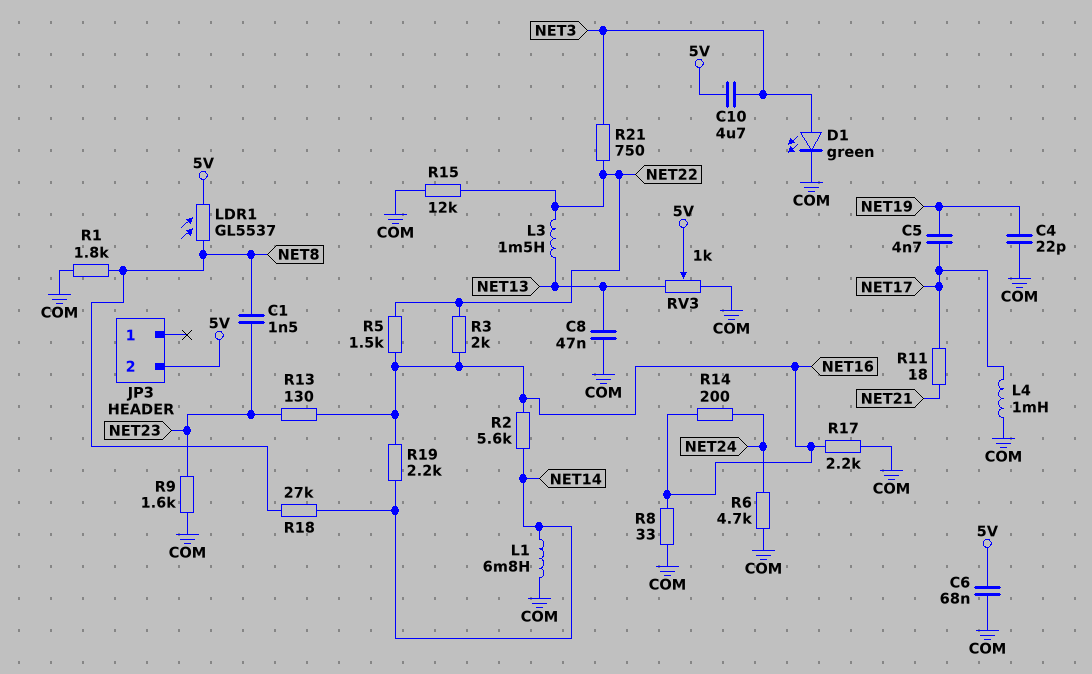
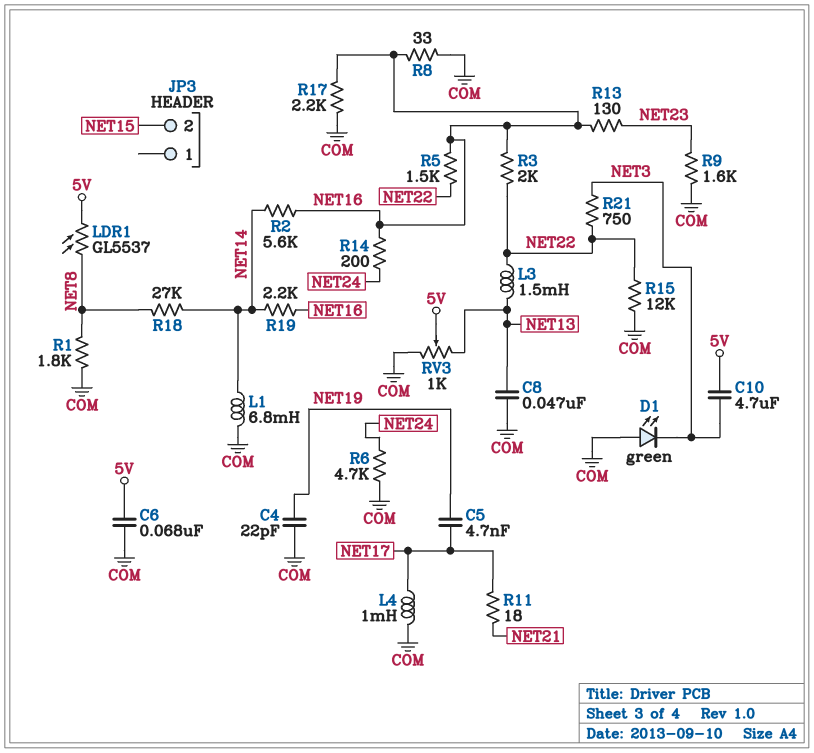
C1: 1.5nF (NET8, NET23) -> none
D1: LED green (A NET3, K COM) -> LED green (A COM, K NET3)
JP3 pin 2: 5V -> NET15

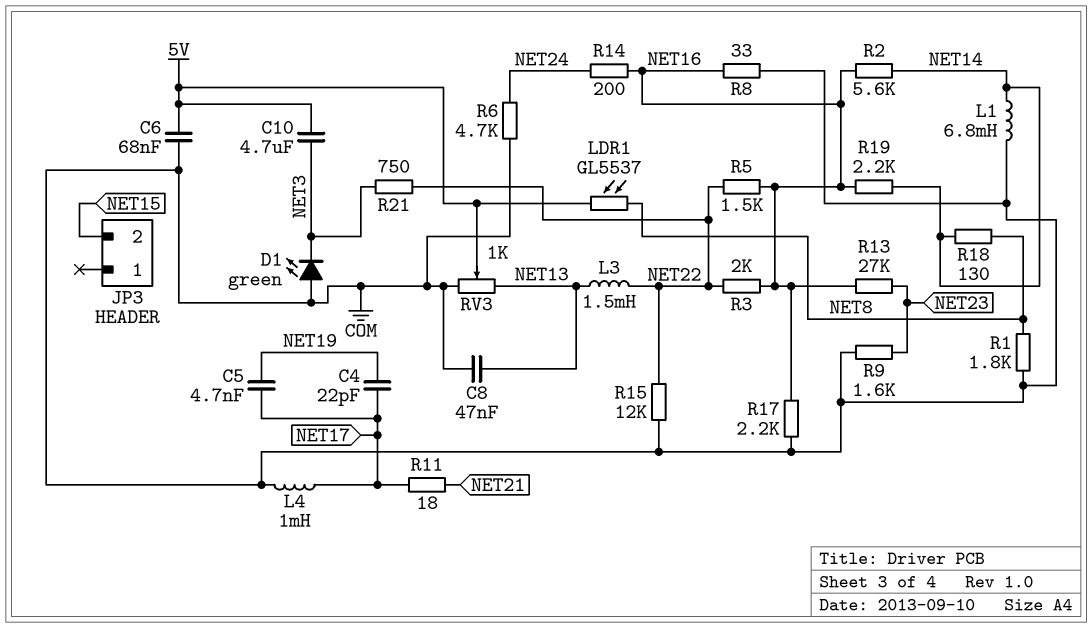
C4: 22pF (COM, NET19) -> 22pF (NET17, NET19)
R13: 130 (NET16, NET23) -> 27k (NET16, NET23)
R18: 27k (NET8, NET14) -> 130 (NET8, NET14)

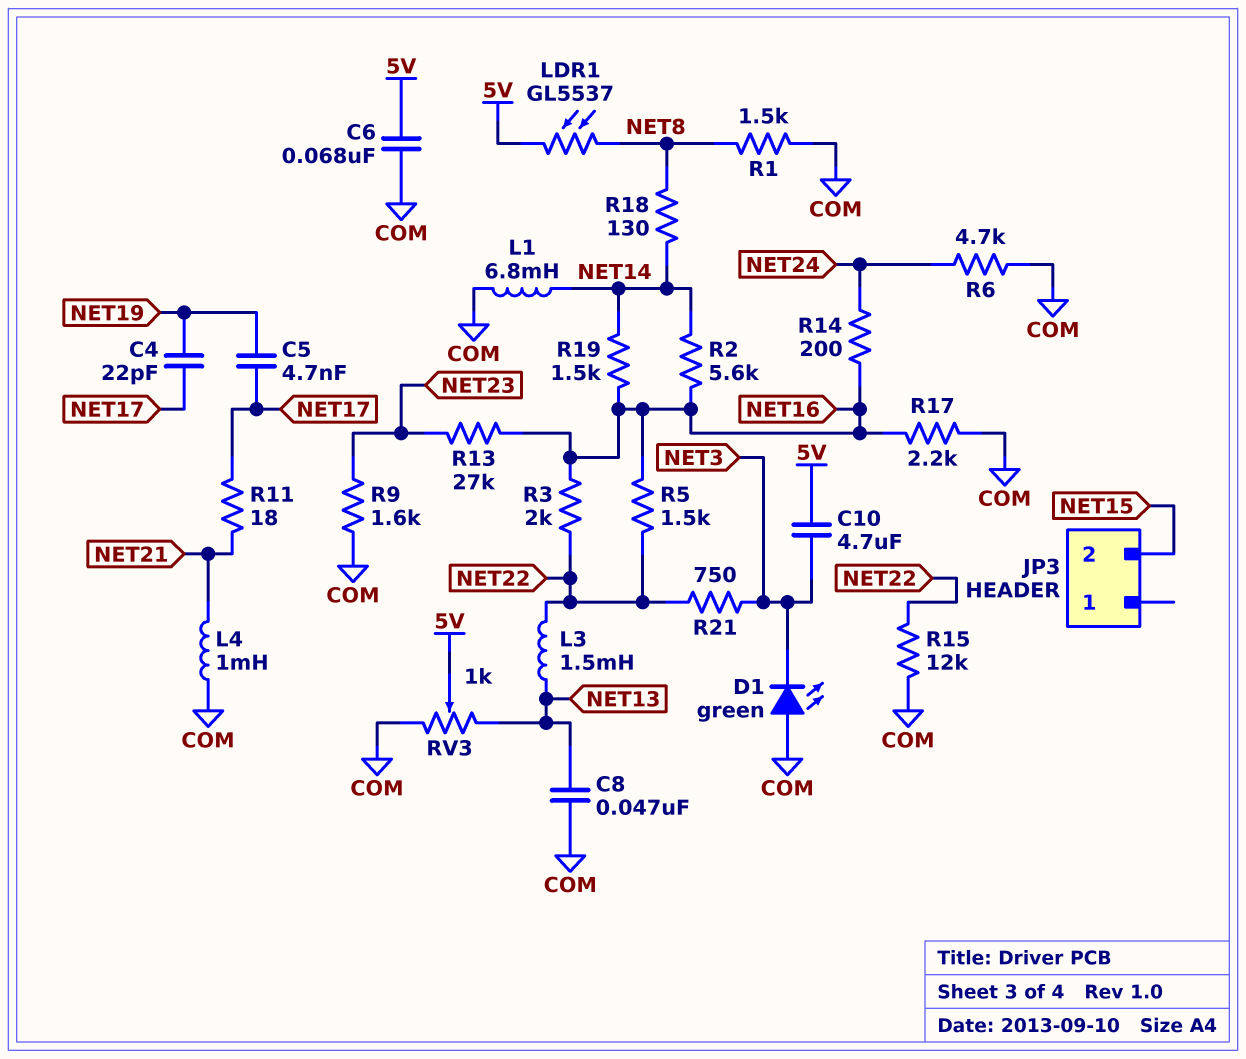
L4: 1mH (COM, NET17) -> 1mH (COM, NET21)
R1: 1.8k (COM, NET8) -> 1.5k (COM, NET8)
R8: 33 (COM, NET16) -> none
R19: 2.2k (NET14, NET16) -> 1.5k (NET14, NET16)

